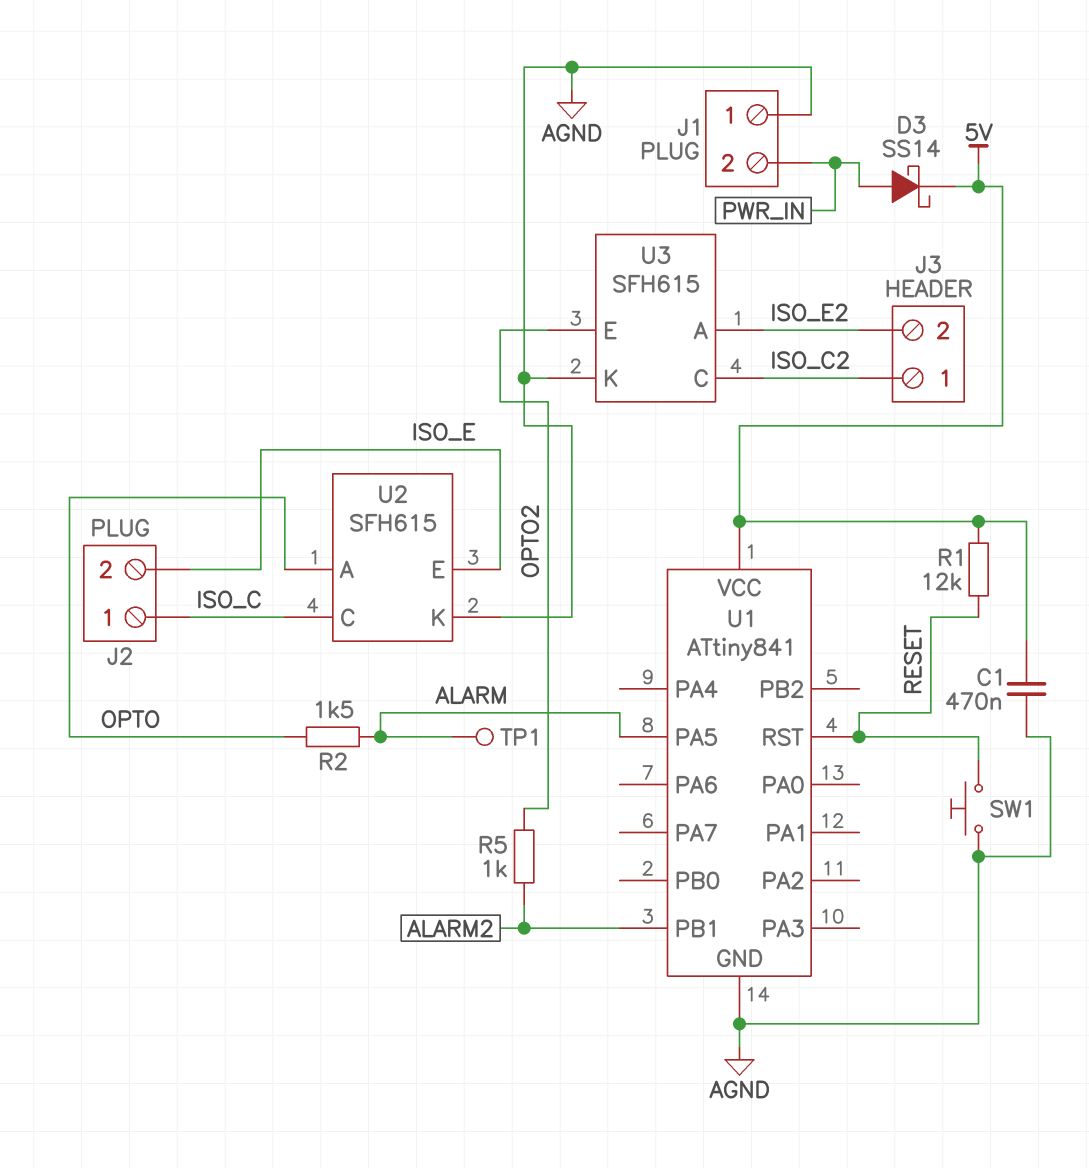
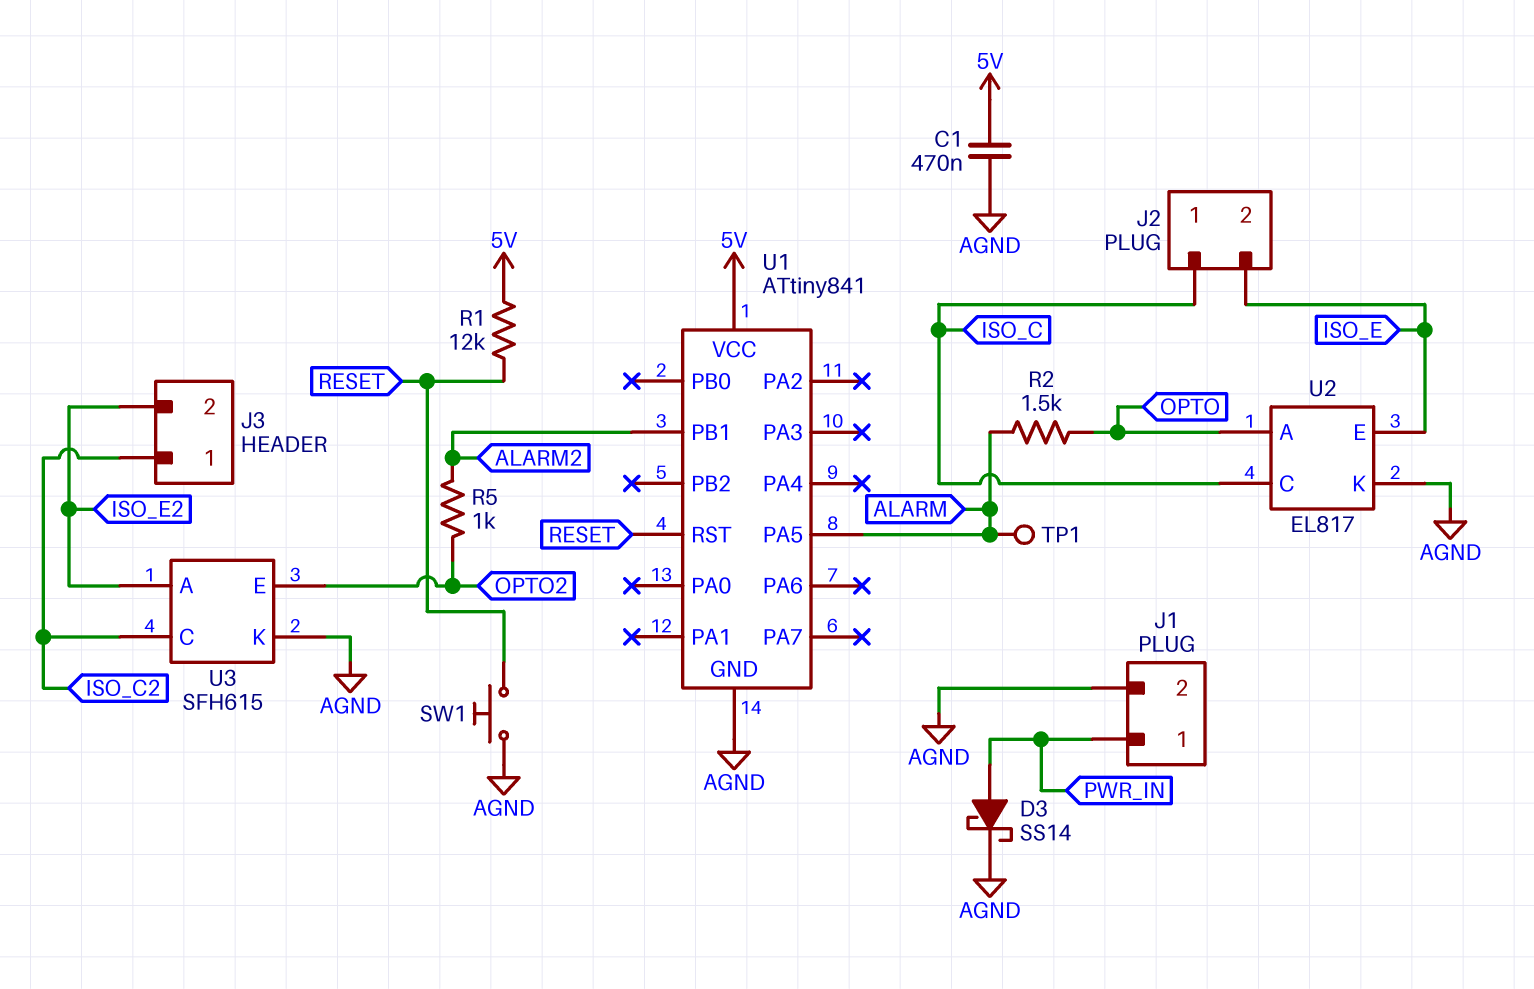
D3: schottky SS14 (A PWR_IN, K 5V) -> schottky SS14 (A PWR_IN, K AGND)
J1 pin 1: AGND -> PWR_IN
J1 pin 2: PWR_IN -> AGND
U2: SFH615 -> EL817

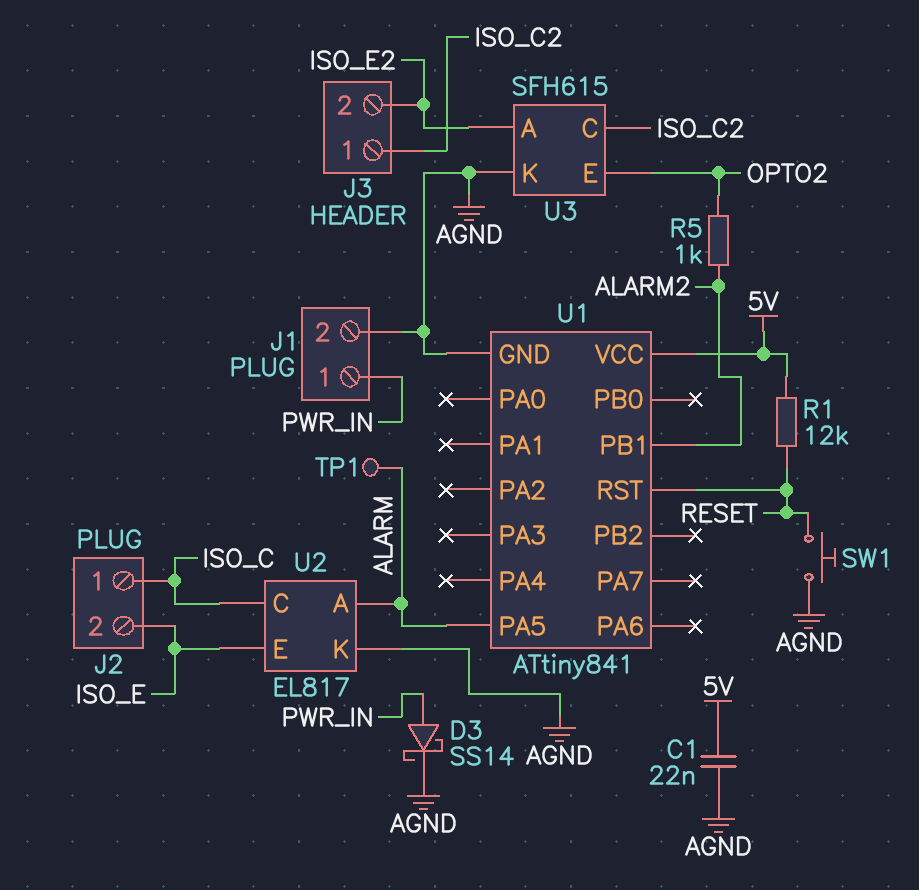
C1: 470nF (5V, AGND) -> 22nF (5V, AGND)
R2: 1.5k (ALARM, OPTO) -> none
U2 pin A: OPTO -> ALARM

